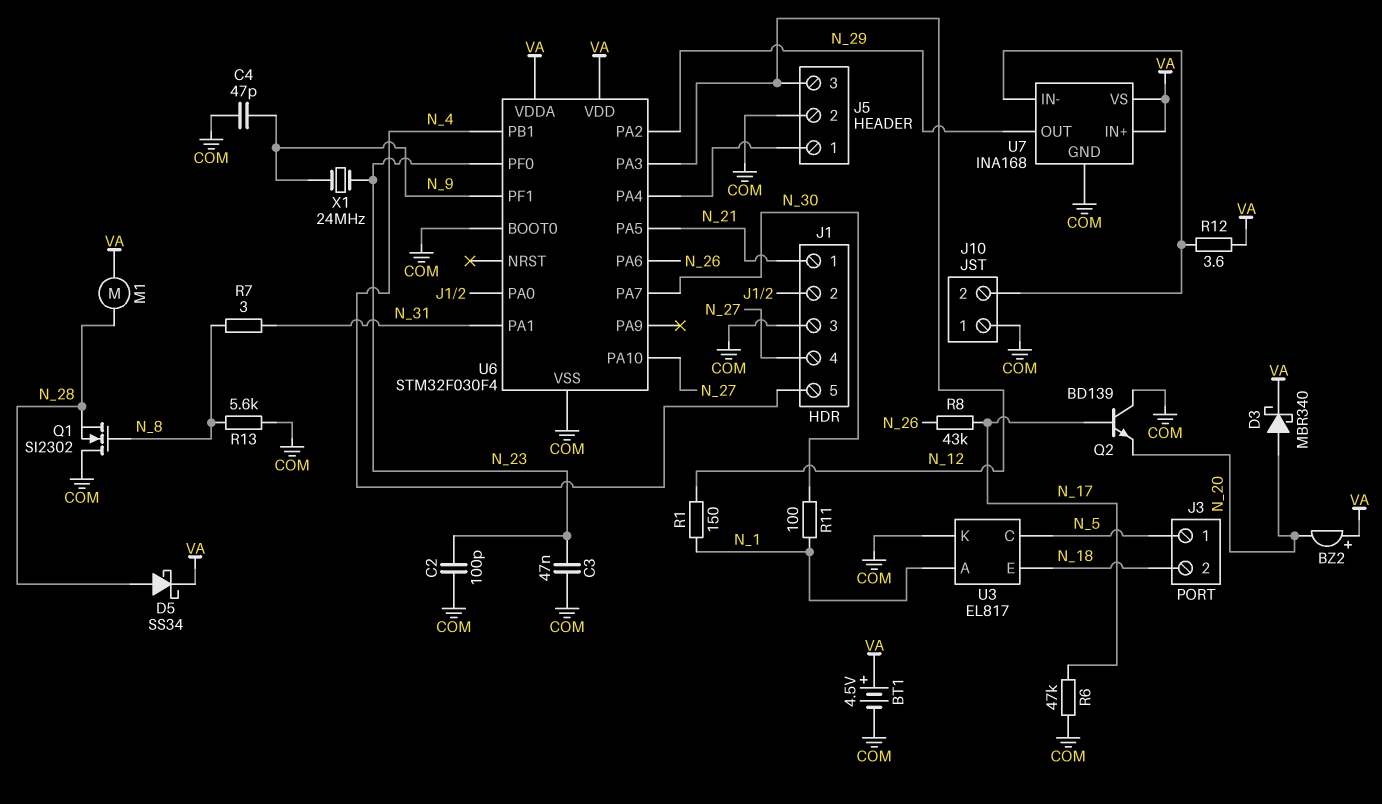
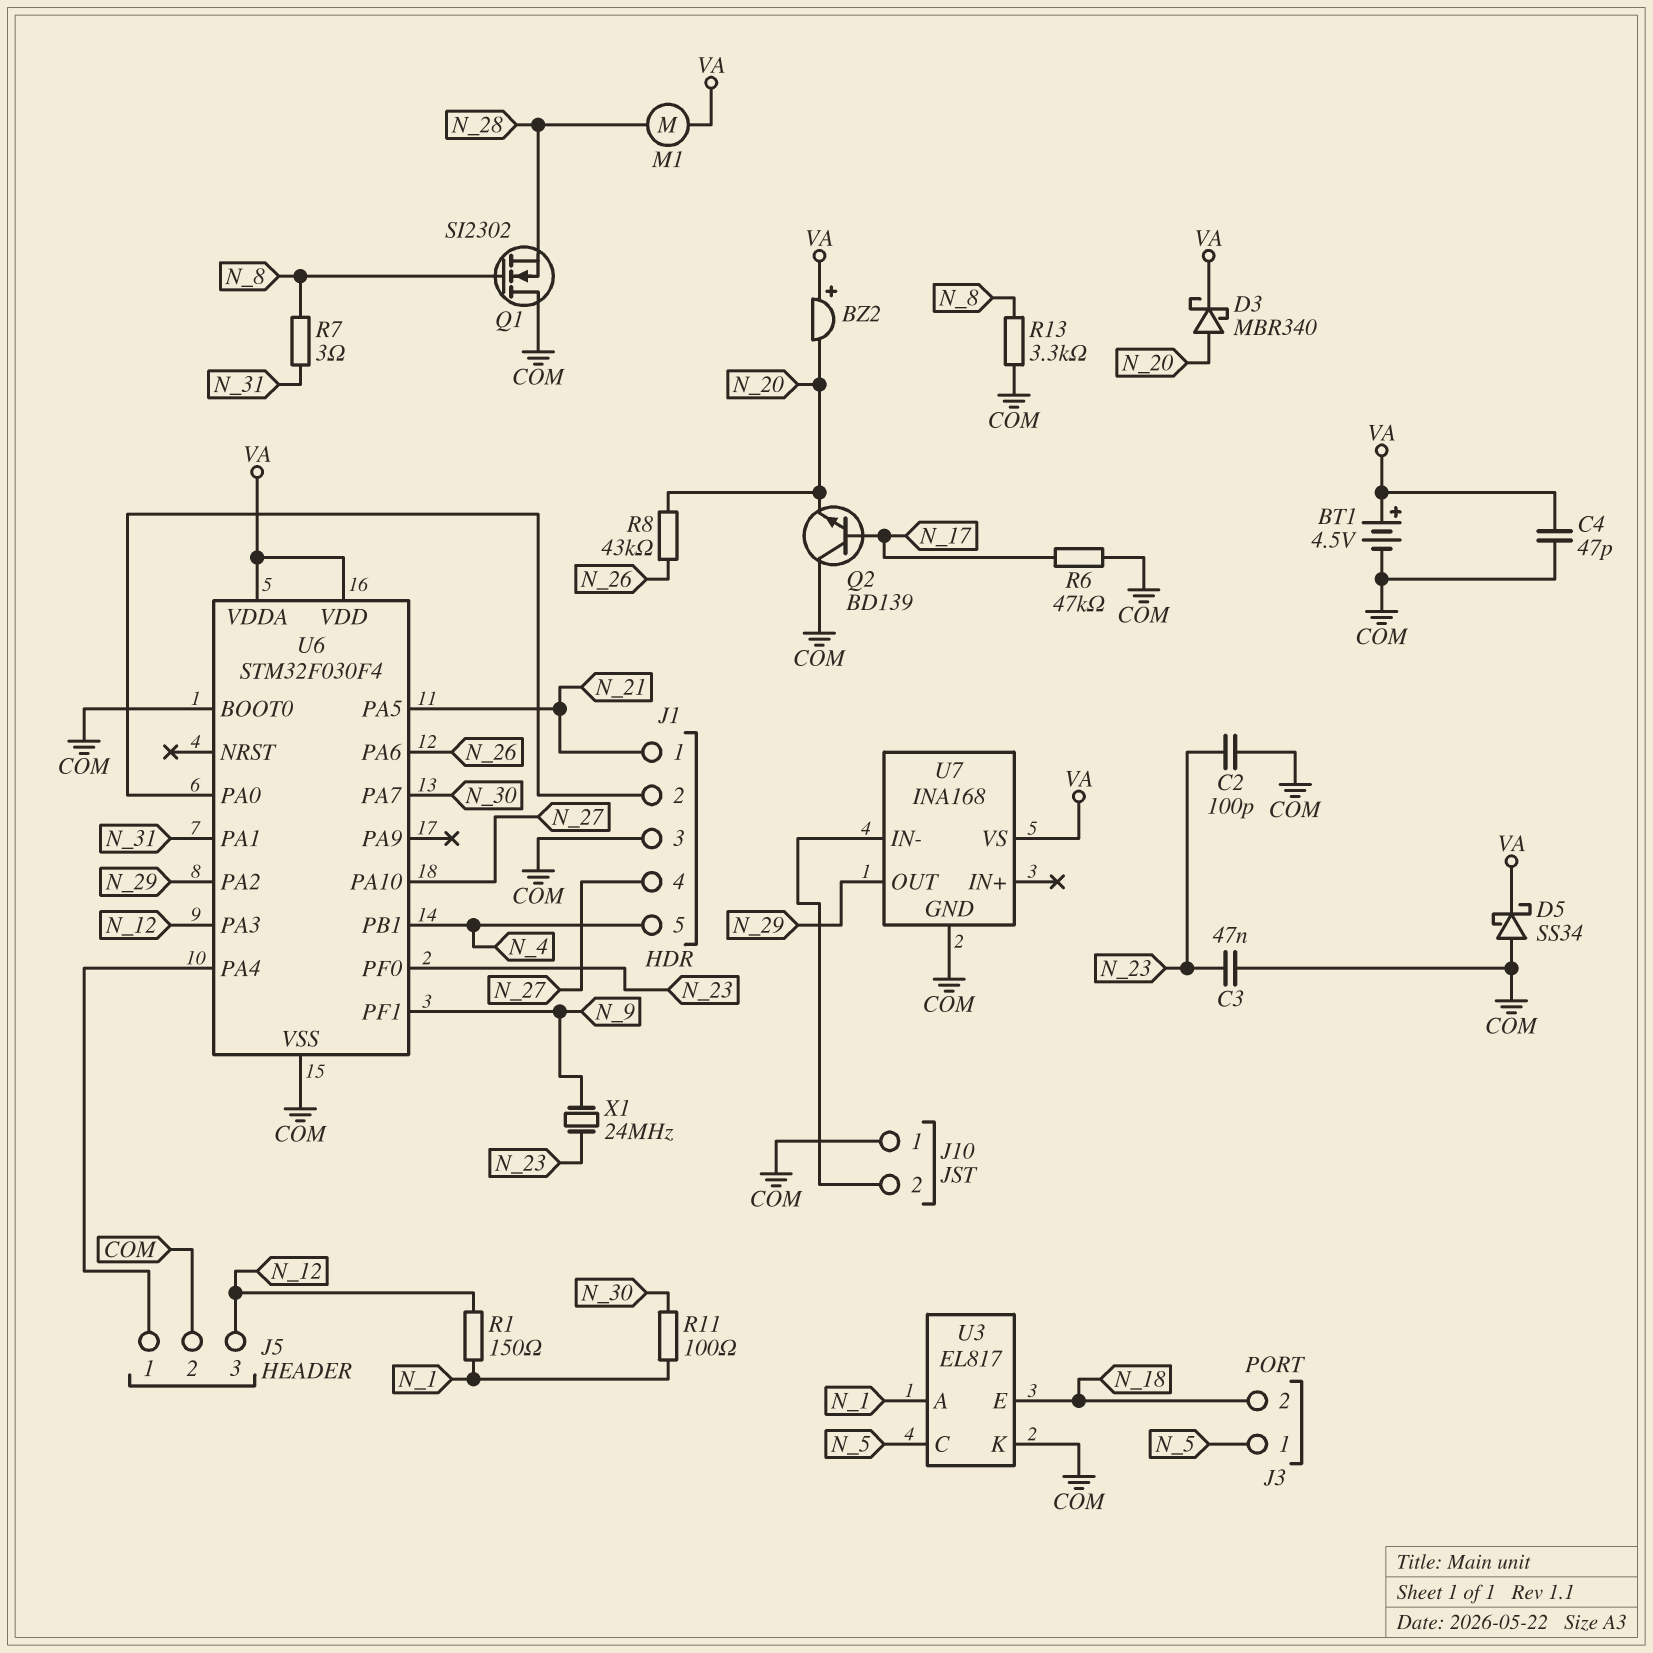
C4: 47pF (COM, N_9) -> 47pF (COM, VA)
D5: schottky SS34 (A N_28, K VA) -> schottky SS34 (A COM, K VA)
R8: 43k (N_17, N_26) -> 43k (N_20, N_26)
R12: 3.6 (J10/2, VA) -> none
R13: 5.6k (COM, N_8) -> 3.3k (COM, N_8)
U7 pin IN+: VA -> none

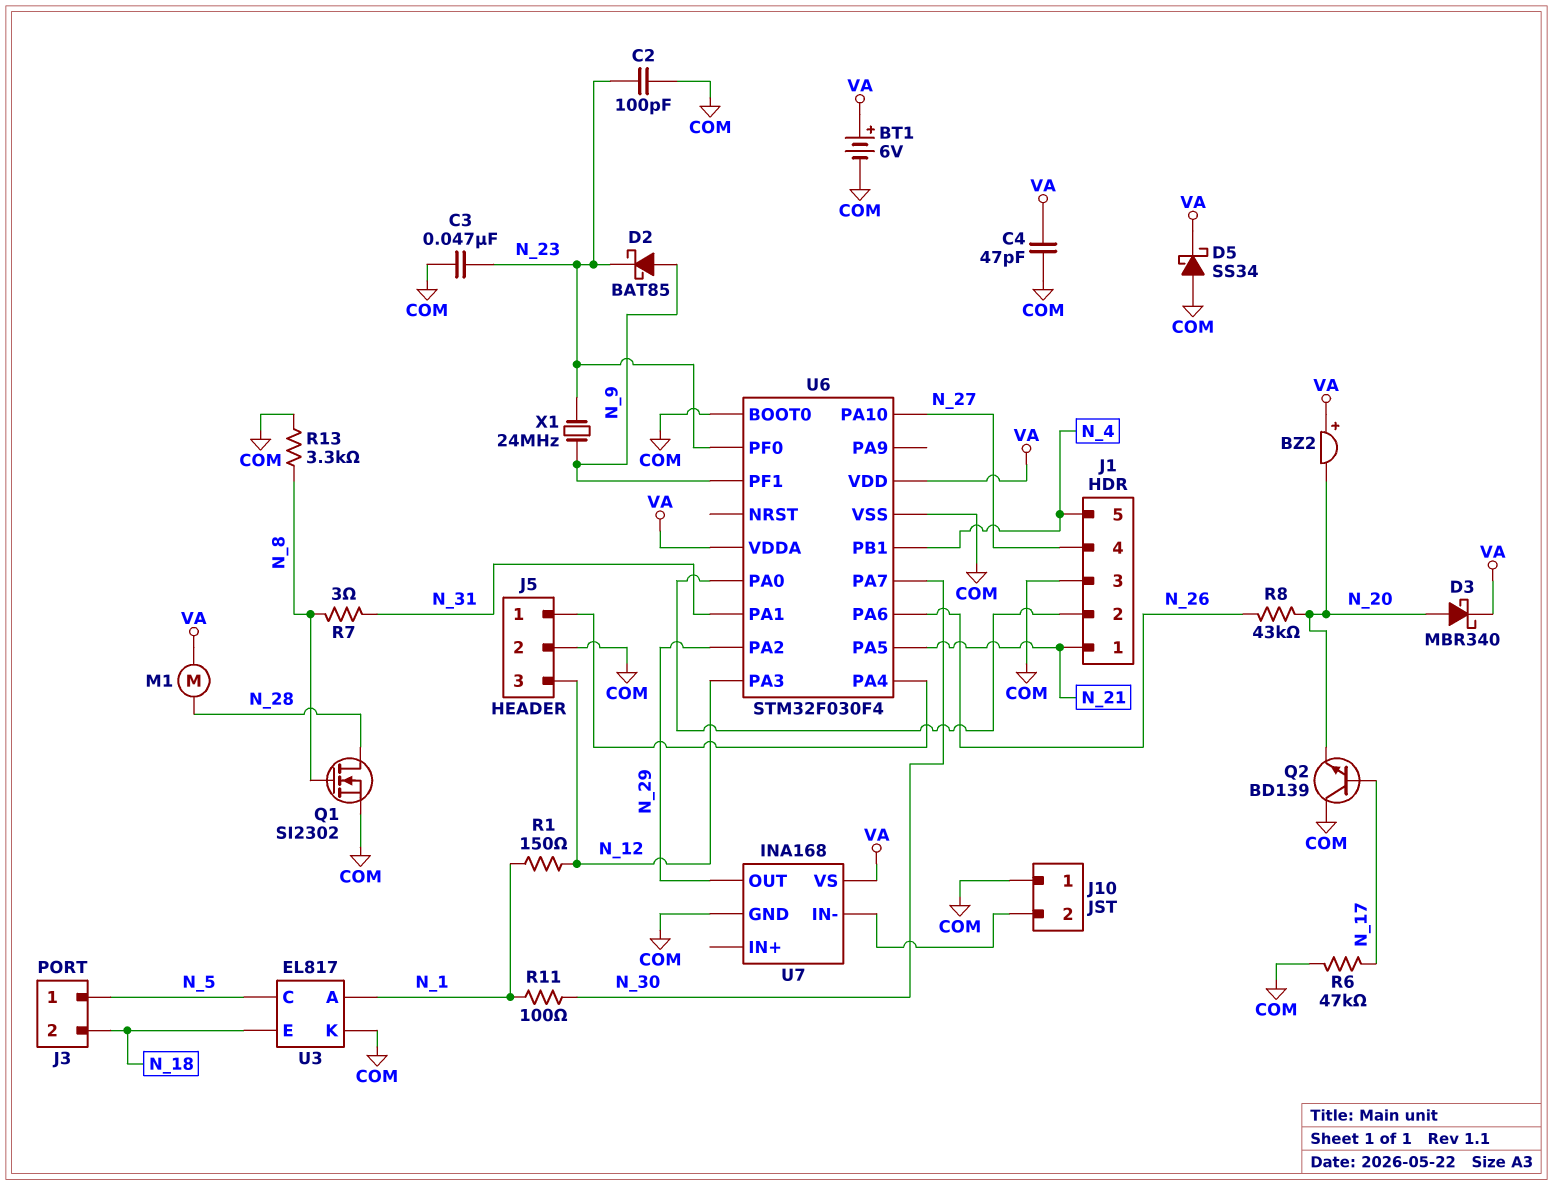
BT1: 4.5V (plus VA, minus COM) -> 6V (plus VA, minus COM)
D2: none -> schottky BAT85 (A N_9, K N_23)
Q1: NMOS SI2302 (G N_8, D COM, S N_28) -> NMOS SI2302 (G N_8, D N_28, S COM)

